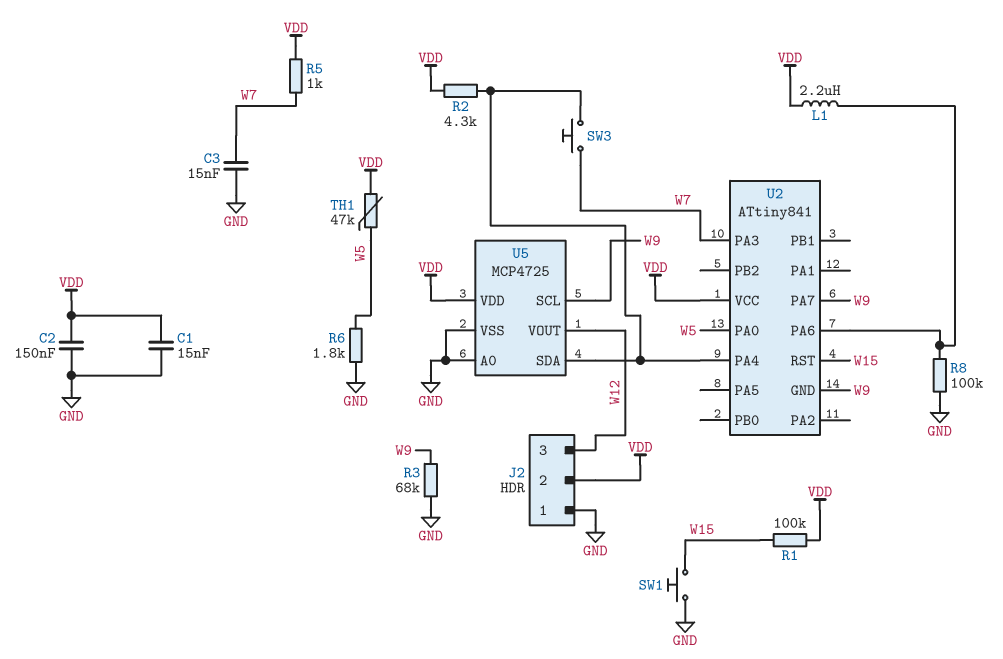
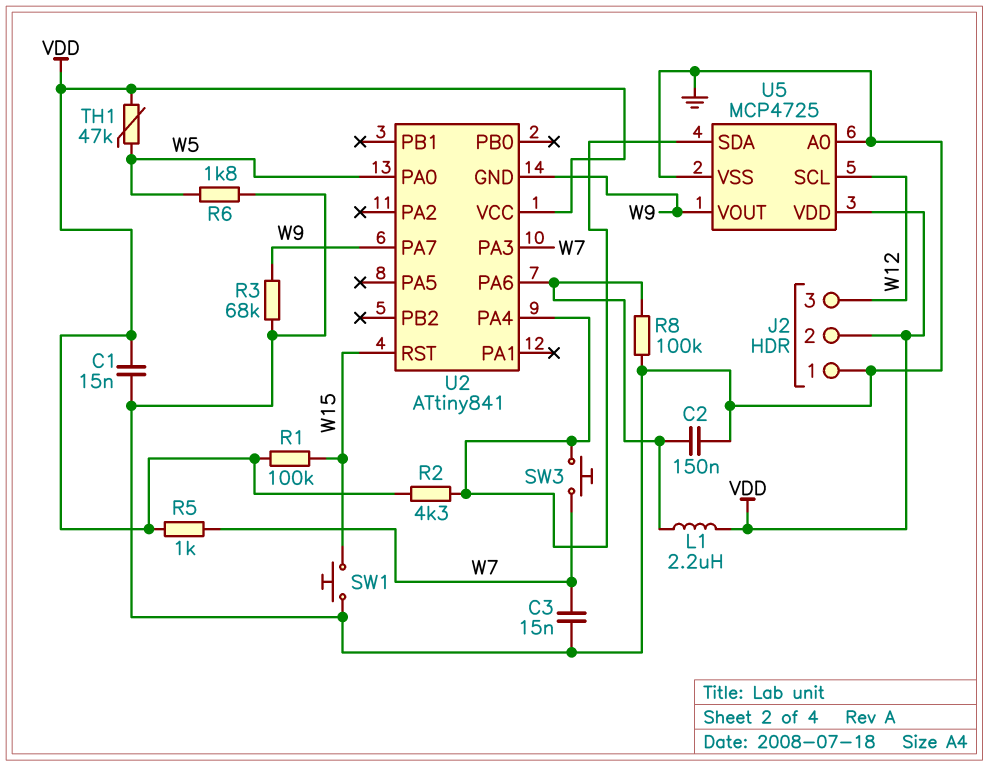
C2: 150nF (GND, VDD) -> 150nF (GND, U2/PA6)
U5 pin SCL: W9 -> W12
U5 pin VOUT: W12 -> W9

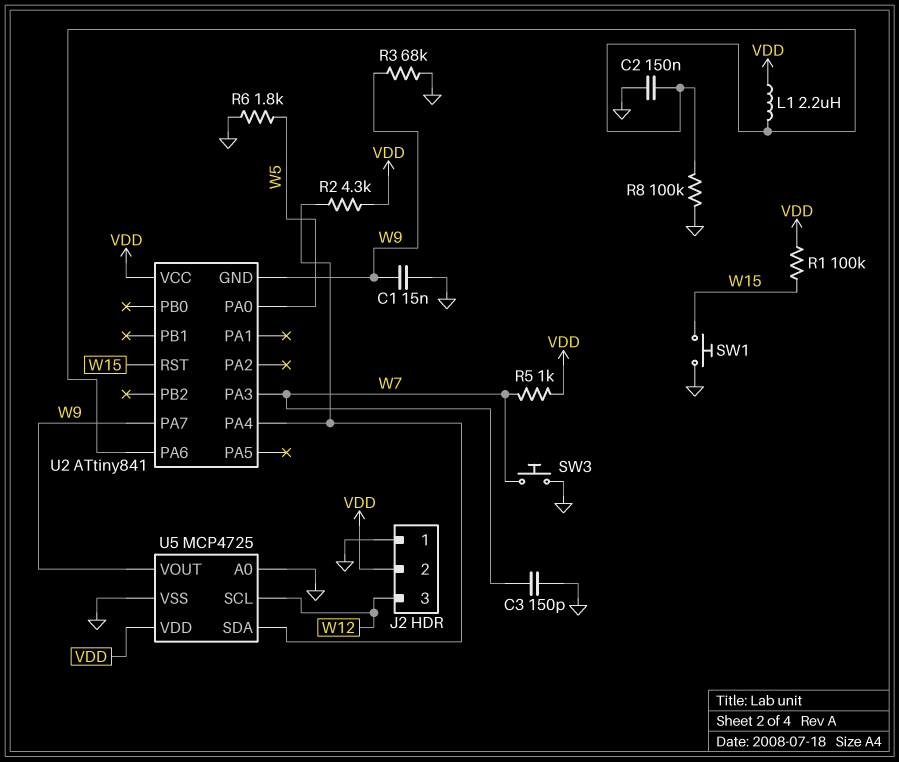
C1: 15nF (GND, VDD) -> 15nF (GND, W9)
C3: 15nF (GND, W7) -> 150pF (GND, W7)
SW3: button (U2/PA4, W7) -> button (GND, W7)
TH1: 47k (VDD, W5) -> none

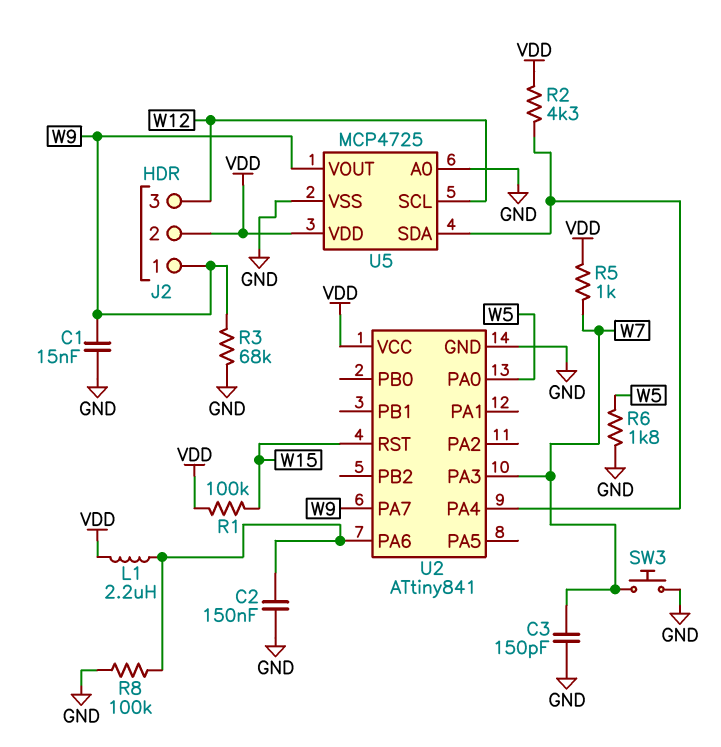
J2 pin 1: GND -> W9
SW1: button (GND, W15) -> none
U2 pin GND: W9 -> GND

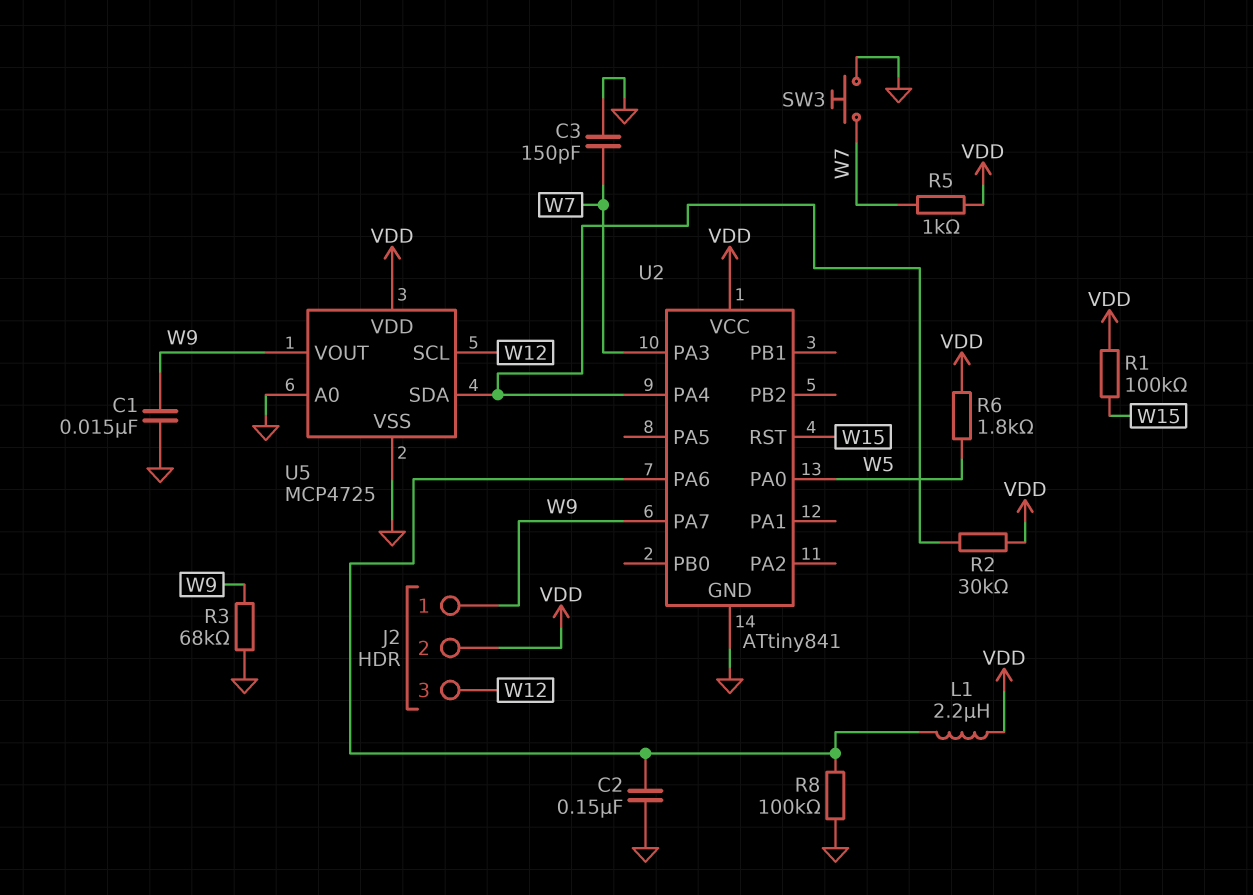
R2: 4.3k (U2/PA4, VDD) -> 30k (U2/PA4, VDD)
R6: 1.8k (GND, W5) -> 1.8k (VDD, W5)

